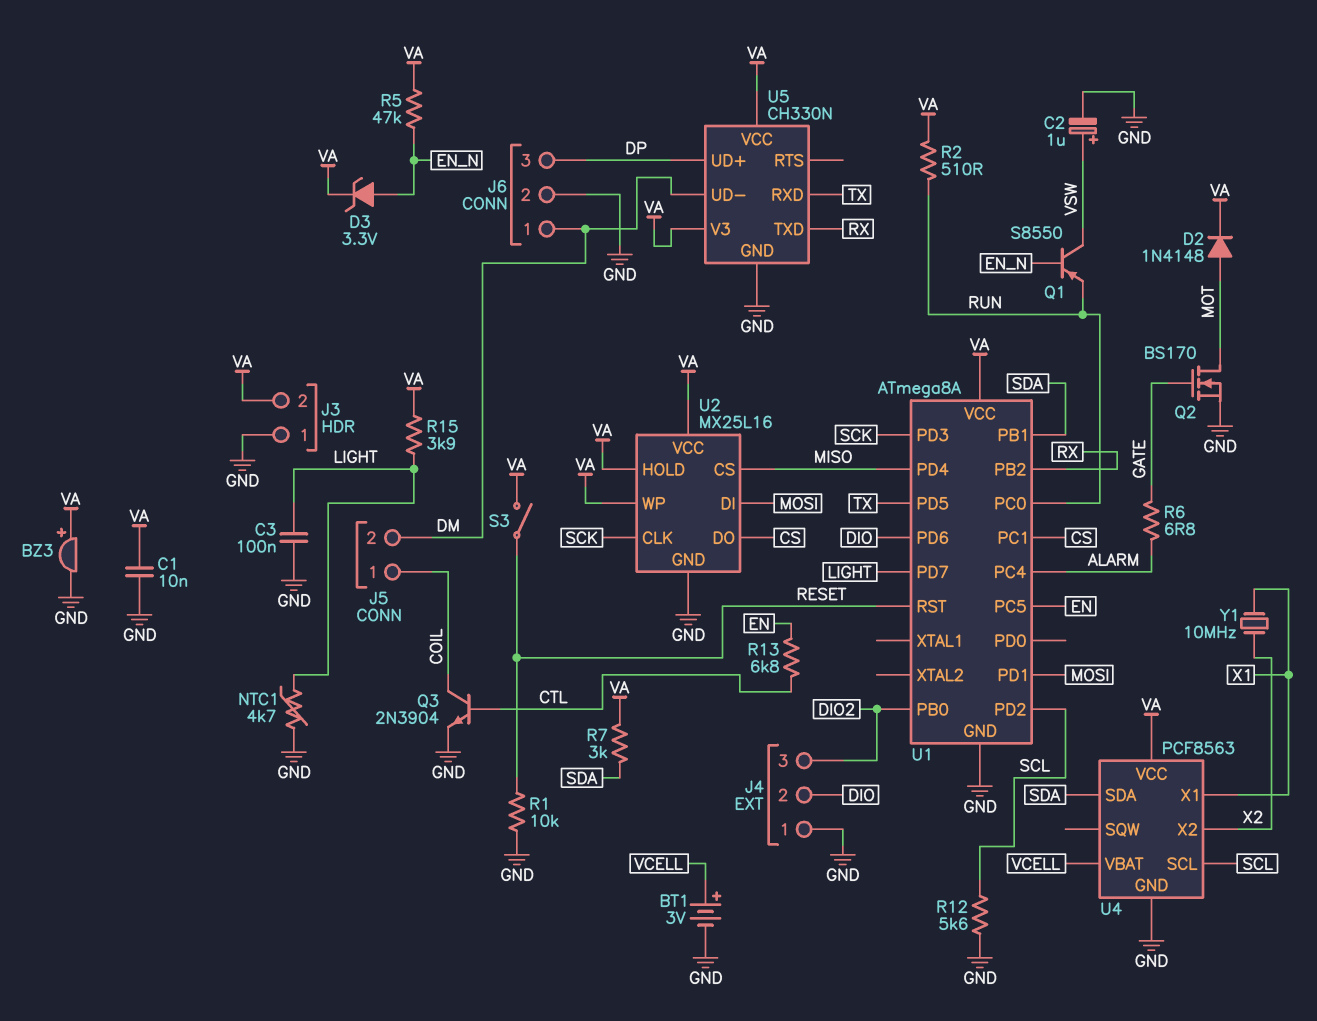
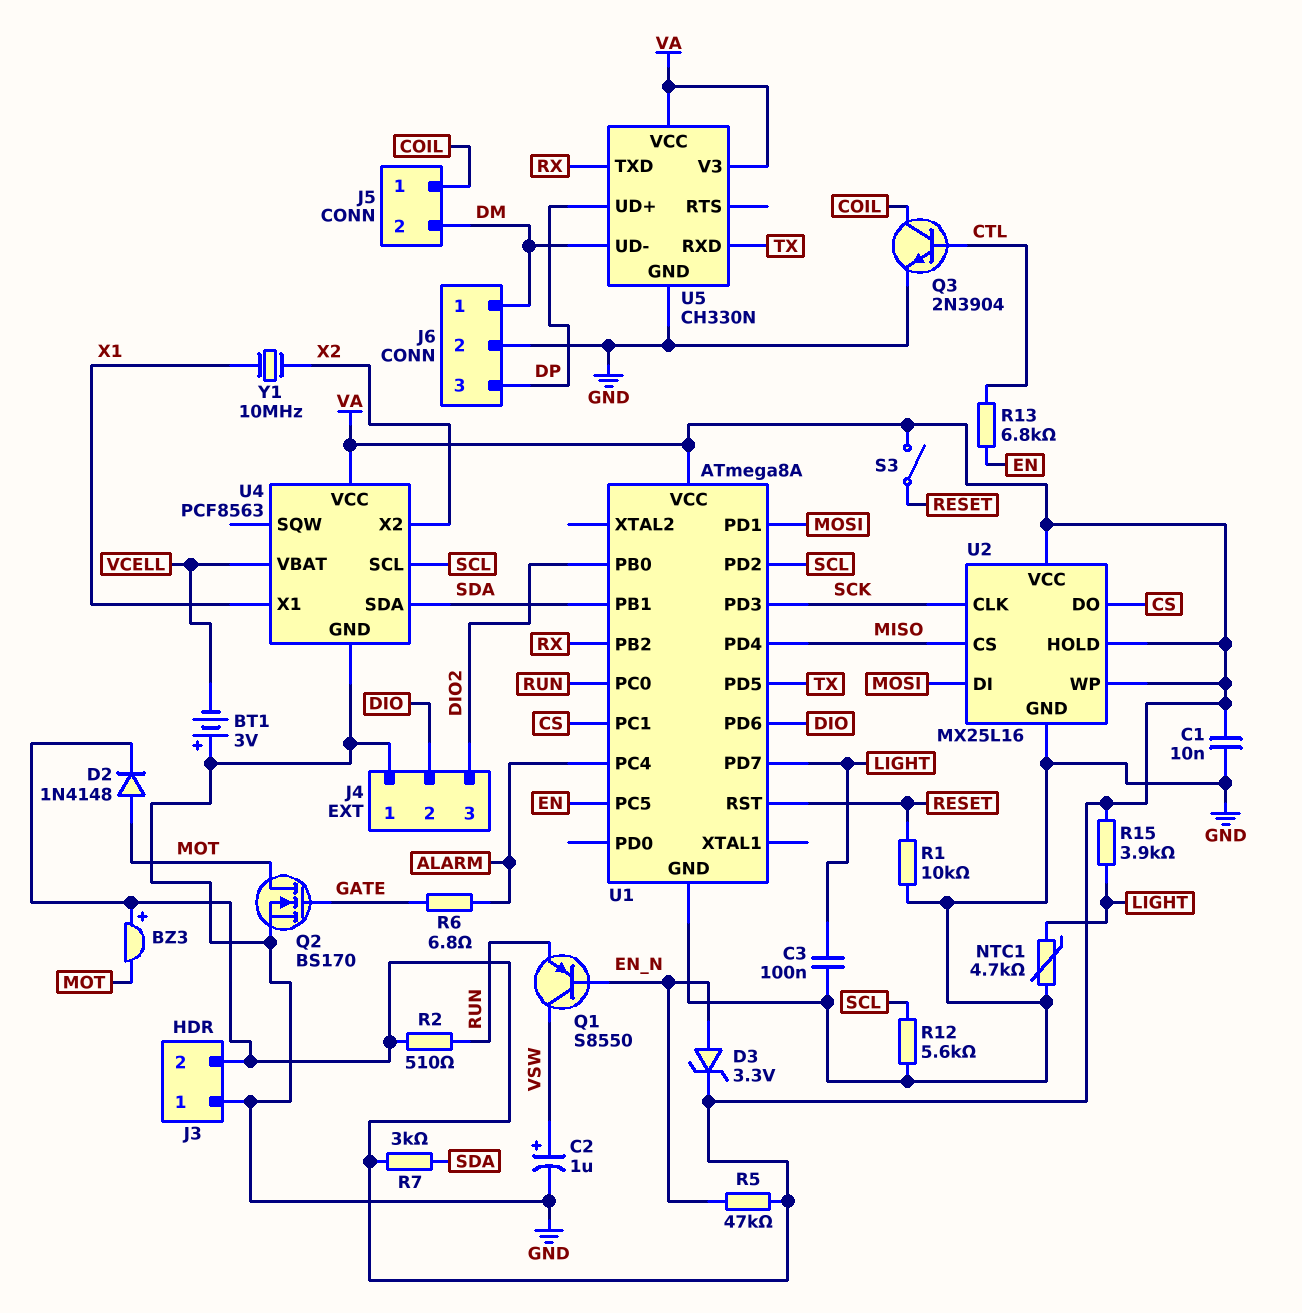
BT1: 3V (plus VCELL, minus GND) -> 3V (plus GND, minus VCELL)
BZ3: buzzer (plus VA, minus GND) -> buzzer (plus VA, minus MOT)

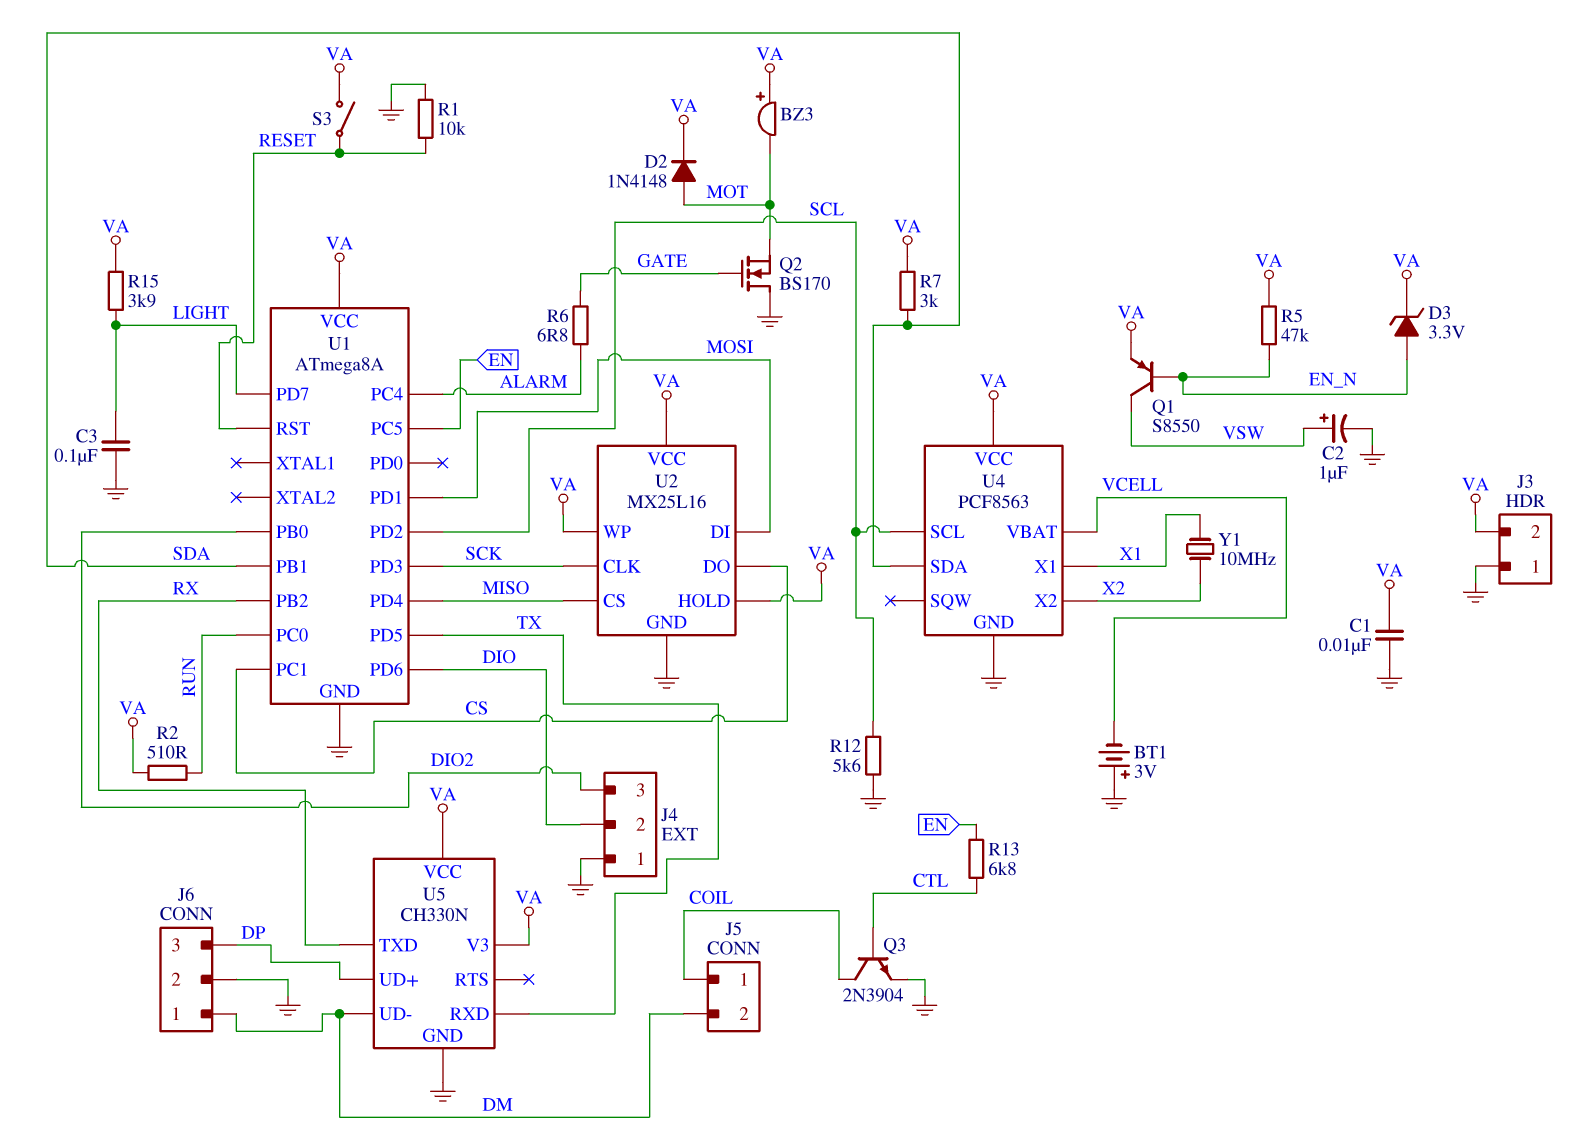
NTC1: 4.7k (GND, LIGHT) -> none
Q1: PNP S8550 (B EN_N, C VSW, E RUN) -> PNP S8550 (B EN_N, C VSW, E VA)
Q2: NMOS BS170 (G GATE, D MOT, S GND) -> NMOS BS170 (G GATE, D GND, S MOT)

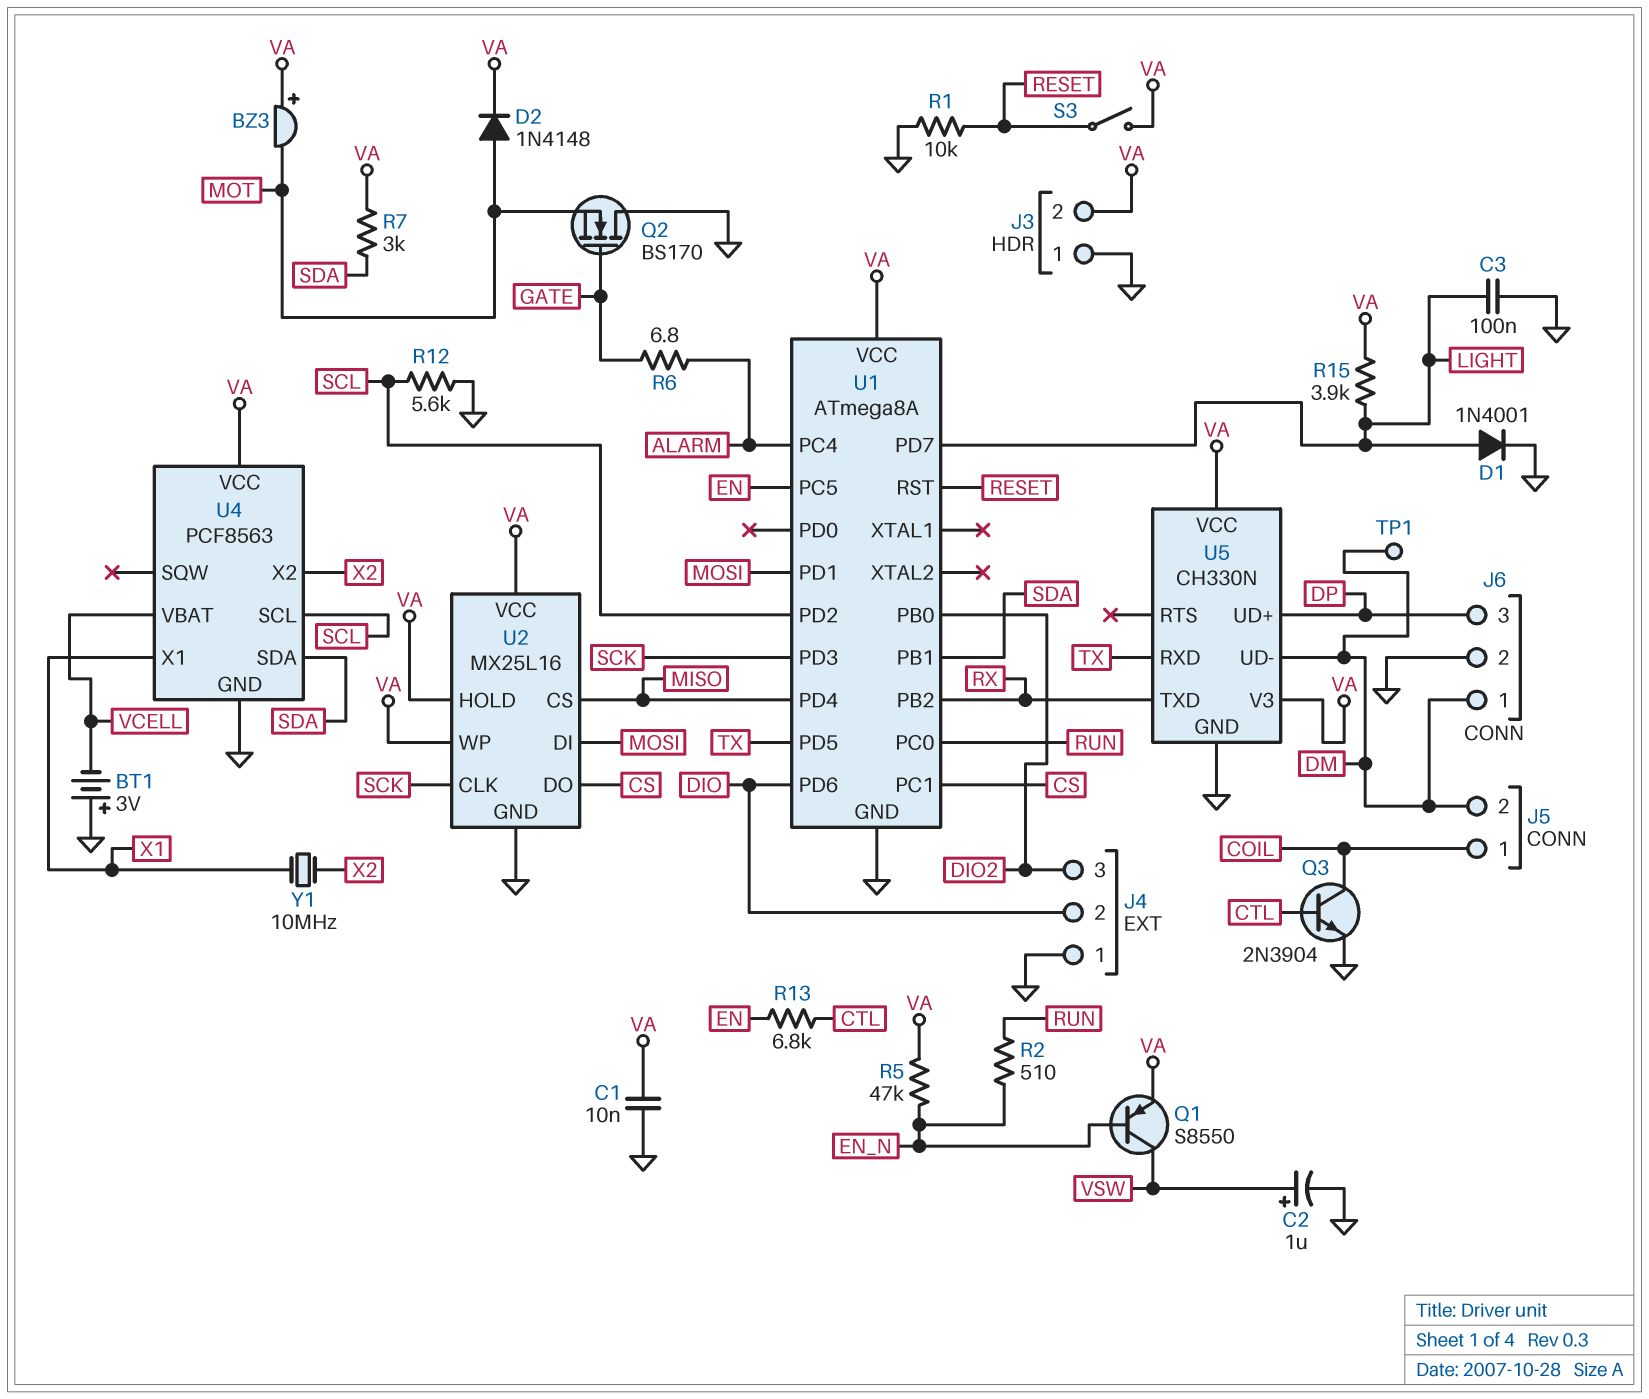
D1: none -> diode 1N4001 (A LIGHT, K GND)
D3: zener 3.3V (A EN_N, K VA) -> none
R2: 510 (RUN, VA) -> 510 (EN_N, RUN)
TP1: none -> test point (DM)

